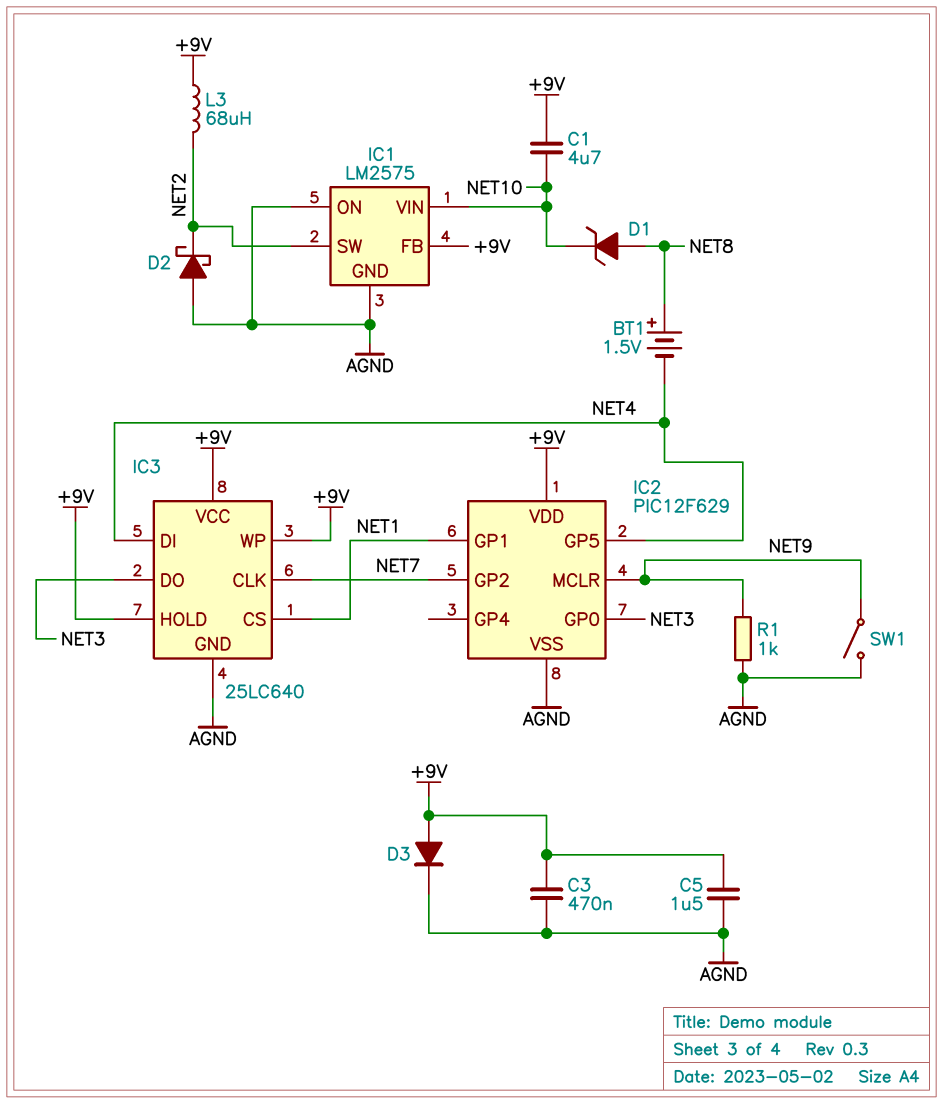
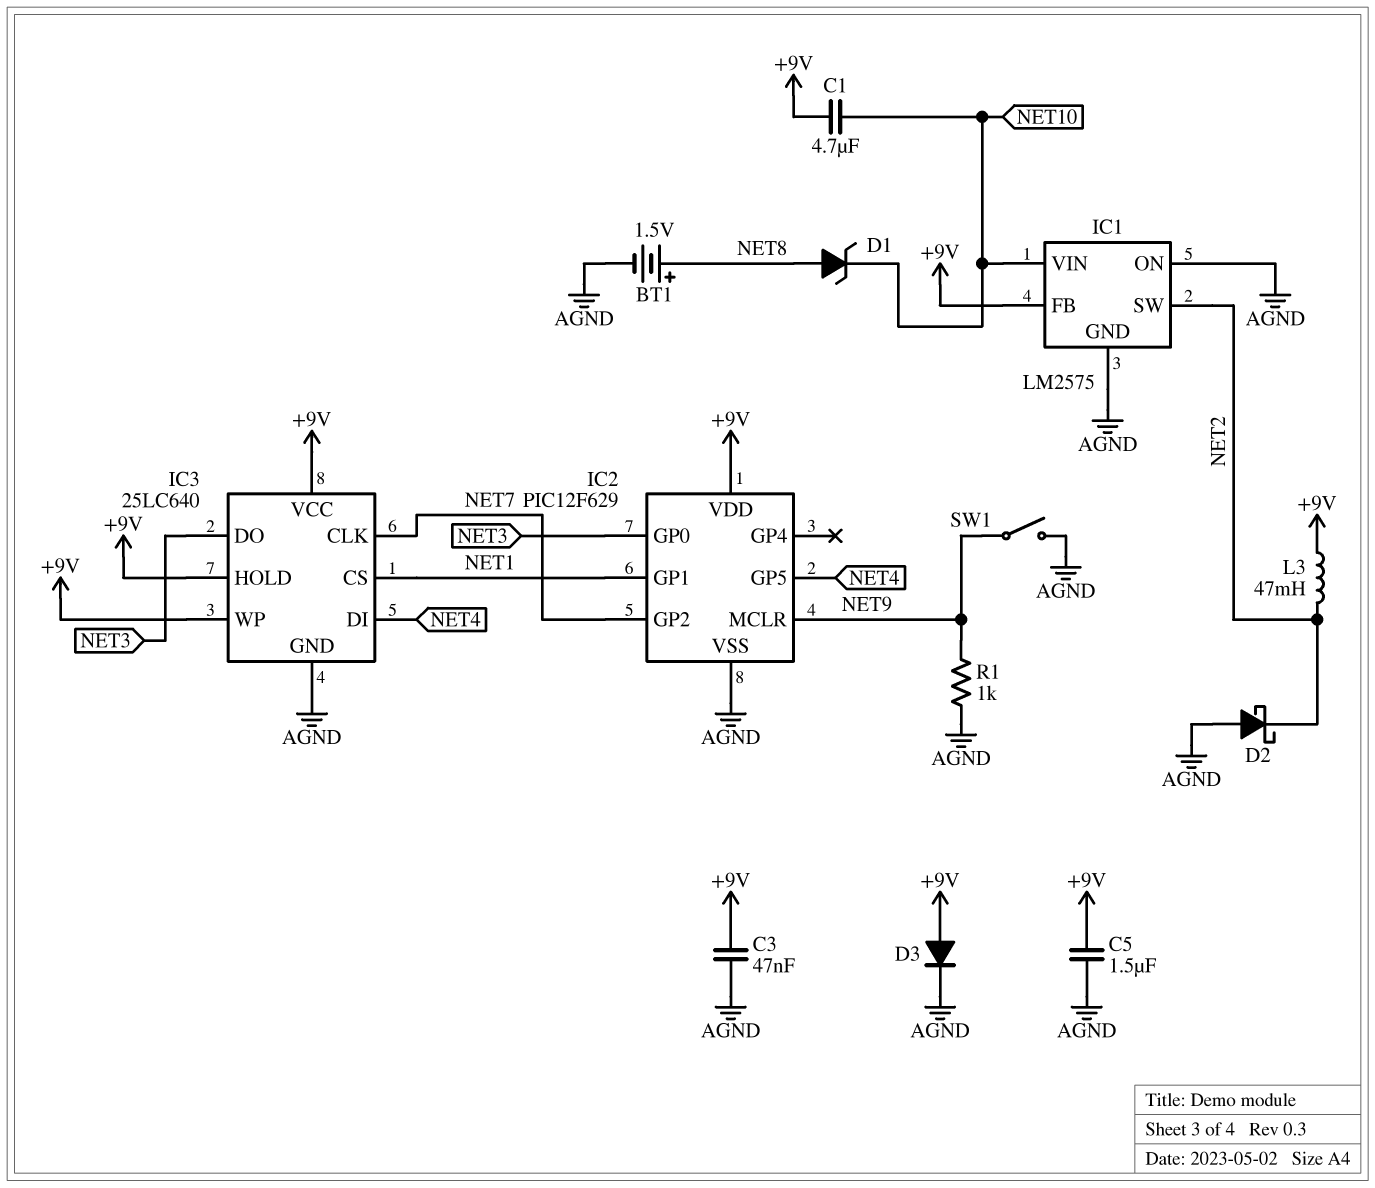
BT1: 1.5V (plus NET8, minus NET4) -> 1.5V (plus NET8, minus AGND)
C3: 470nF (+9V, AGND) -> 47nF (+9V, AGND)
L3: 68uH (+9V, NET2) -> 47mH (+9V, NET2)

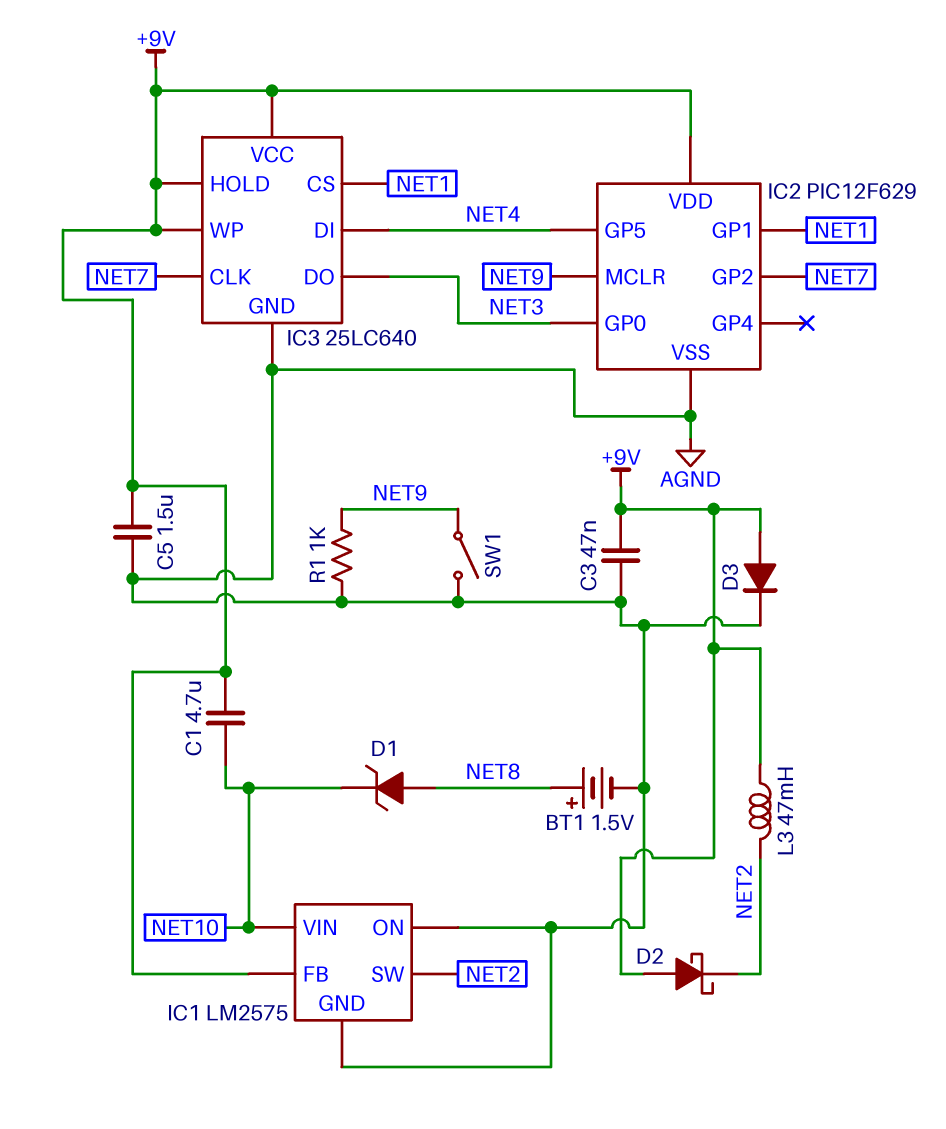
D2: schottky (A AGND, K NET2) -> schottky (A +9V, K NET2)

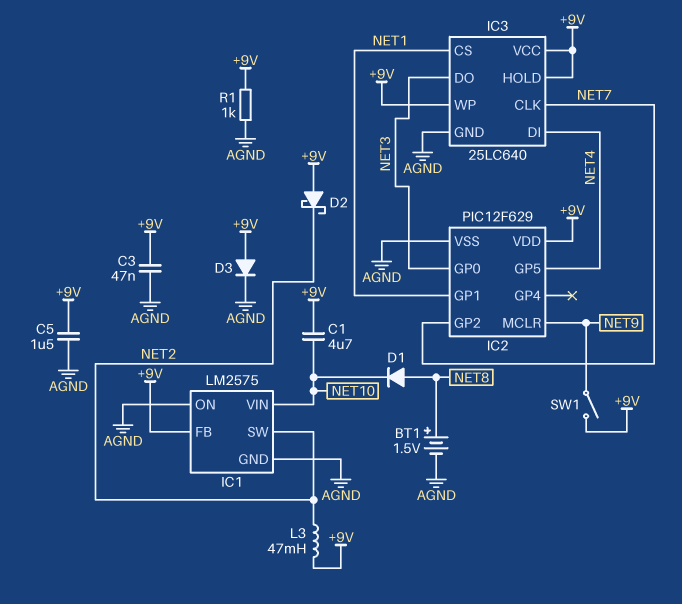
D1: zener (A NET8, K NET10) -> diode (A NET8, K NET10)
R1: 1k (AGND, NET9) -> 1k (+9V, AGND)
SW1: switch (AGND, NET9) -> switch (+9V, NET9)

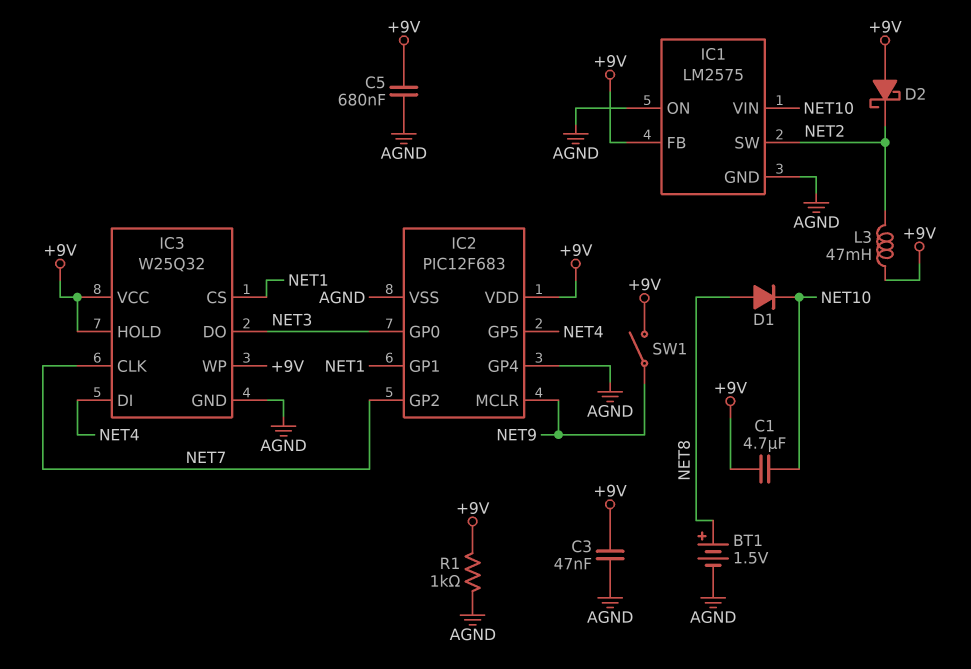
C5: 1.5uF (+9V, AGND) -> 680nF (+9V, AGND)
D3: diode (A +9V, K AGND) -> none
IC2: PIC12F629 -> PIC12F683
IC2 pin GP4: none -> AGND
IC3: 25LC640 -> W25Q32

